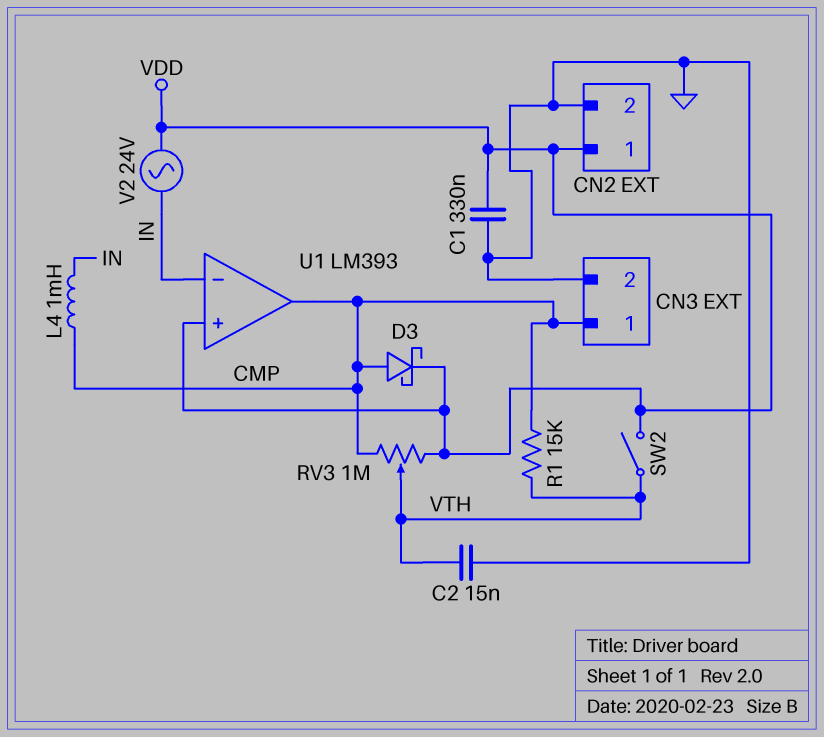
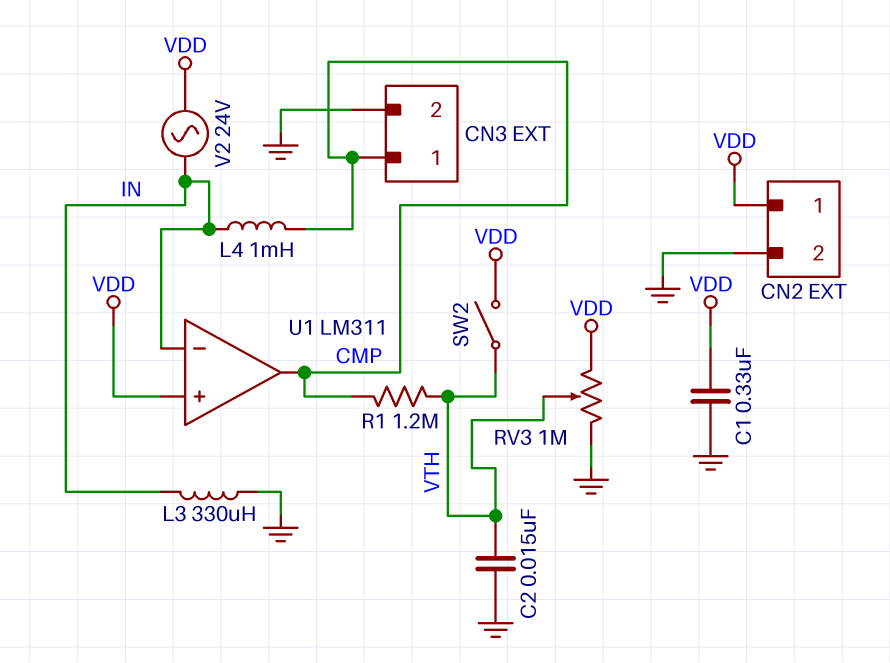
D3: schottky (A CMP, K VDD) -> none
L3: none -> 330uH (GND, IN)
R1: 15k (CMP, VTH) -> 1.2M (CMP, VTH)
RV3: 1M (CMP, VDD, wiper VTH) -> 1M (GND, VDD, wiper VTH)
U1: LM393 -> LM311

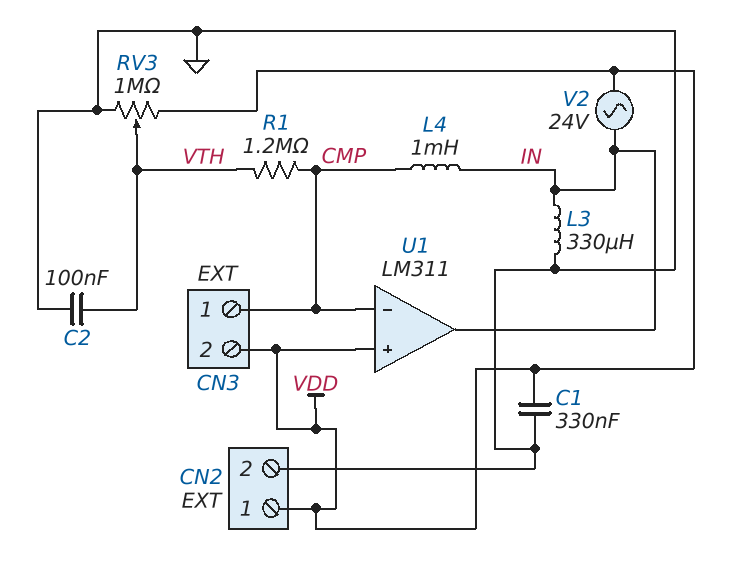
C2: 15nF (GND, VTH) -> 100nF (GND, VTH)
CN3 pin 2: GND -> VDD
SW2: switch (VDD, VTH) -> none
U1 pin in-: IN -> CMP
U1 pin out: CMP -> IN

